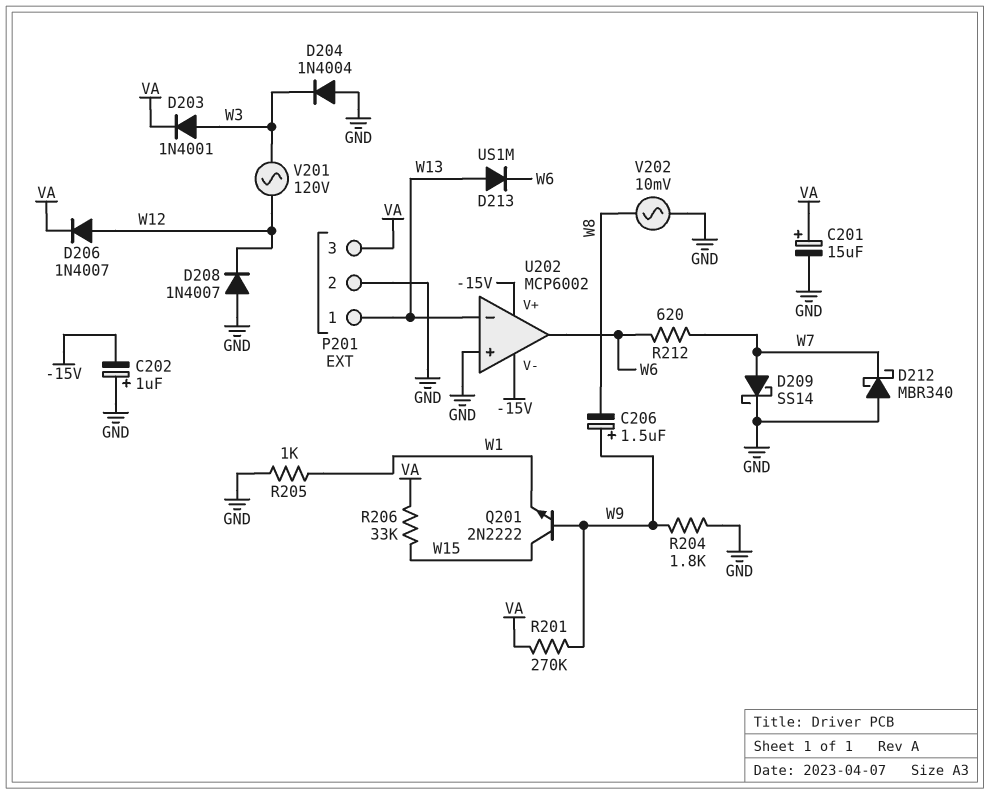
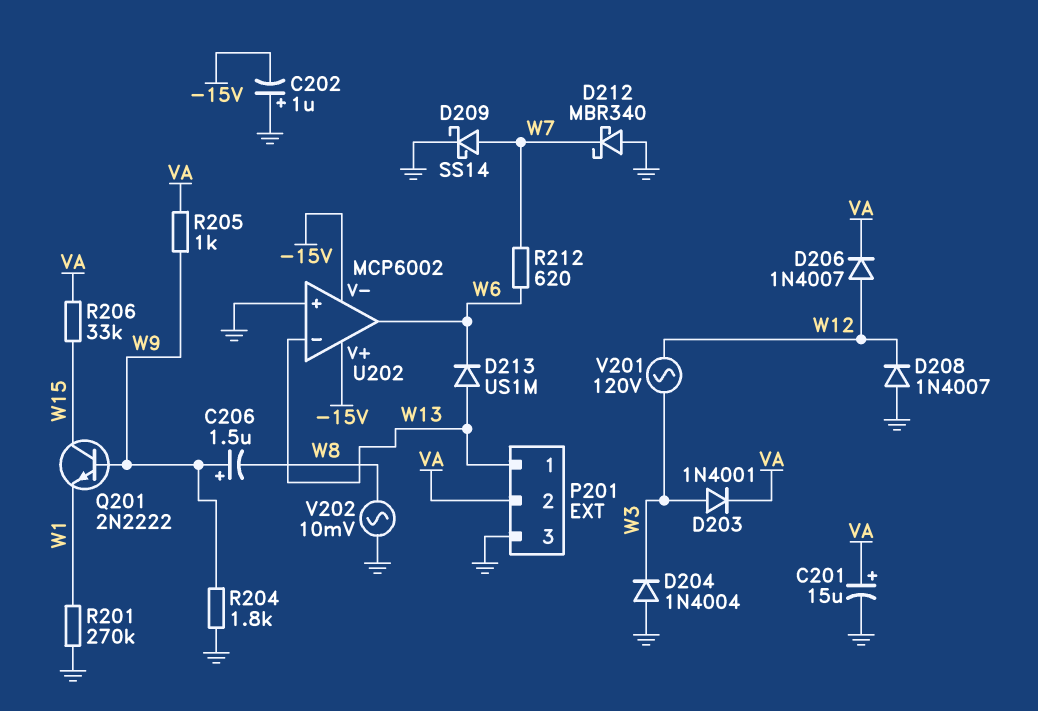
P201 pin 2: GND -> VA
P201 pin 3: VA -> GND
R201: 270k (VA, W9) -> 270k (GND, W1)
R205: 1k (GND, W1) -> 1k (VA, W9)

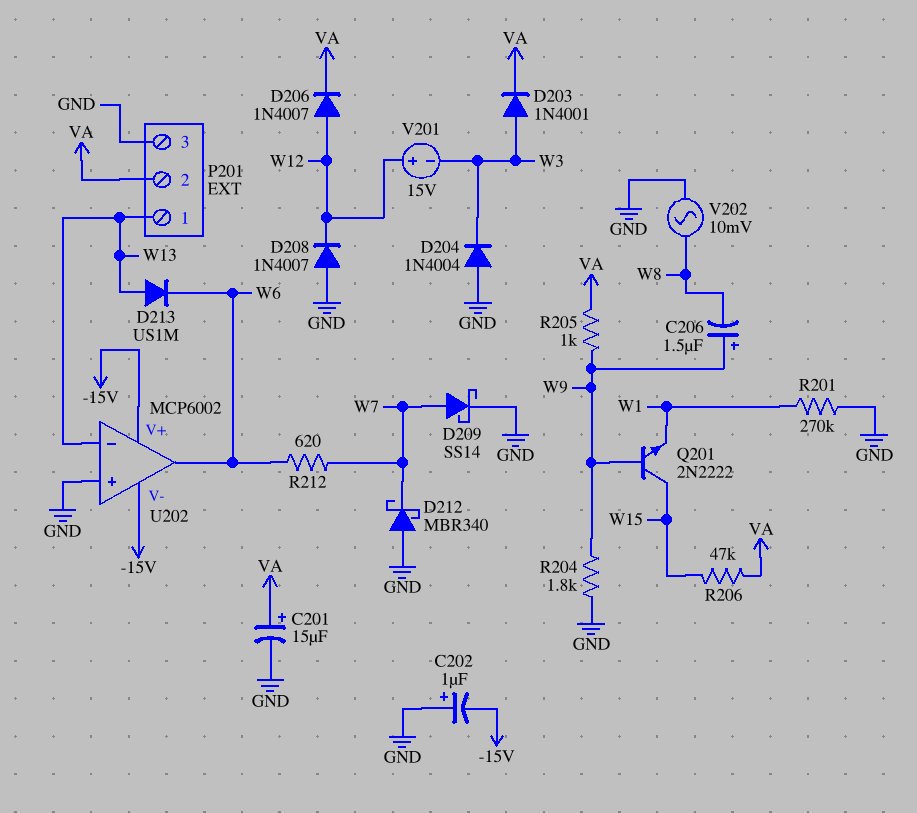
R206: 33k (VA, W15) -> 47k (VA, W15)
V201: AC 120V (W3, W12) -> 15V (plus W12, minus W3)

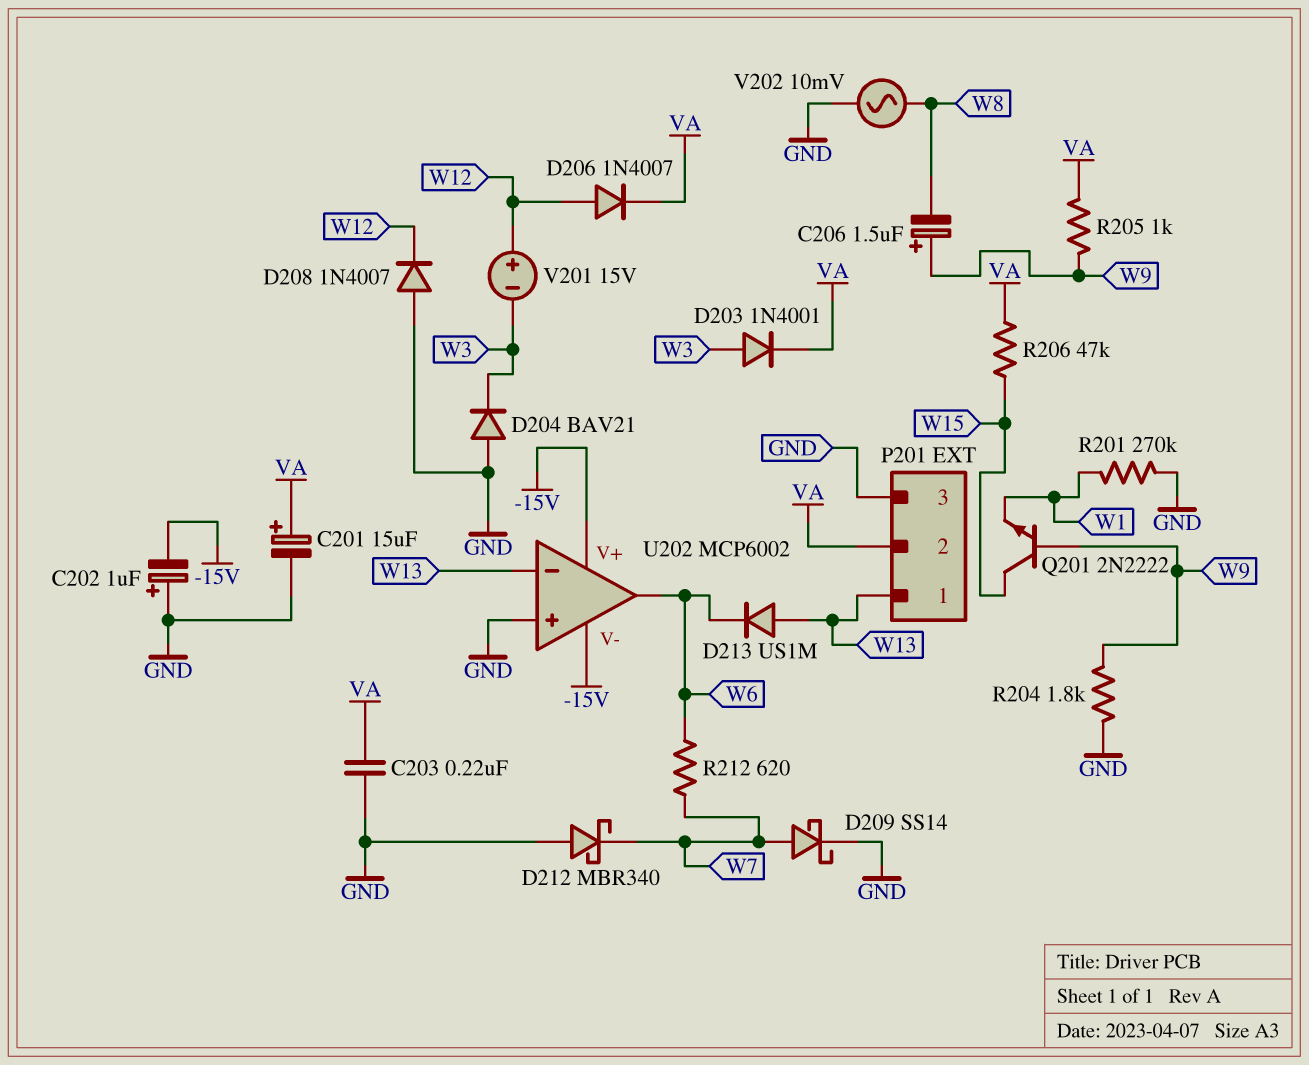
C203: none -> 220nF (GND, VA)
D204: diode 1N4004 (A GND, K W3) -> diode BAV21 (A GND, K W3)

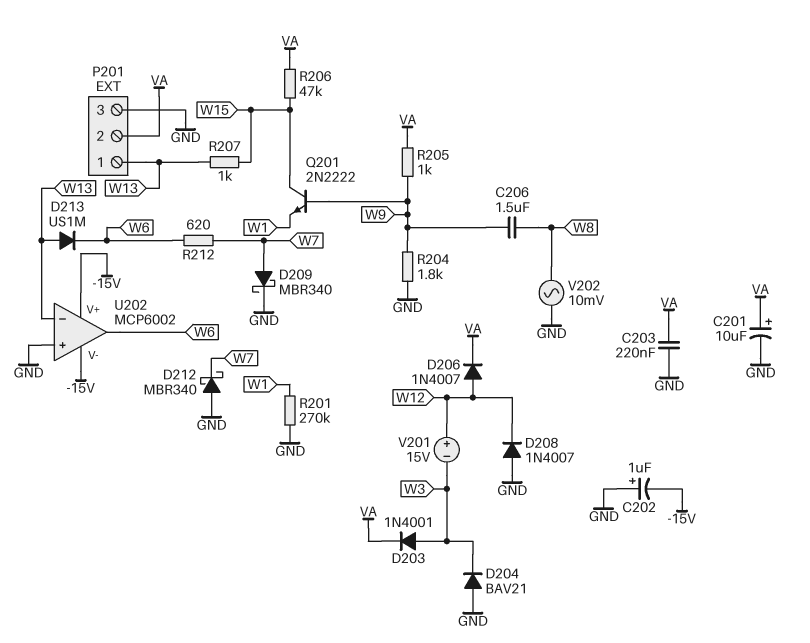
C201: 15uF (plus VA, minus GND) -> 10uF (plus VA, minus GND)
C206: 1.5uF (plus W9, minus W8) -> 1.5uF (W8, W9)
D209: schottky SS14 (A W7, K GND) -> schottky MBR340 (A W7, K GND)
R207: none -> 1k (W13, W15)

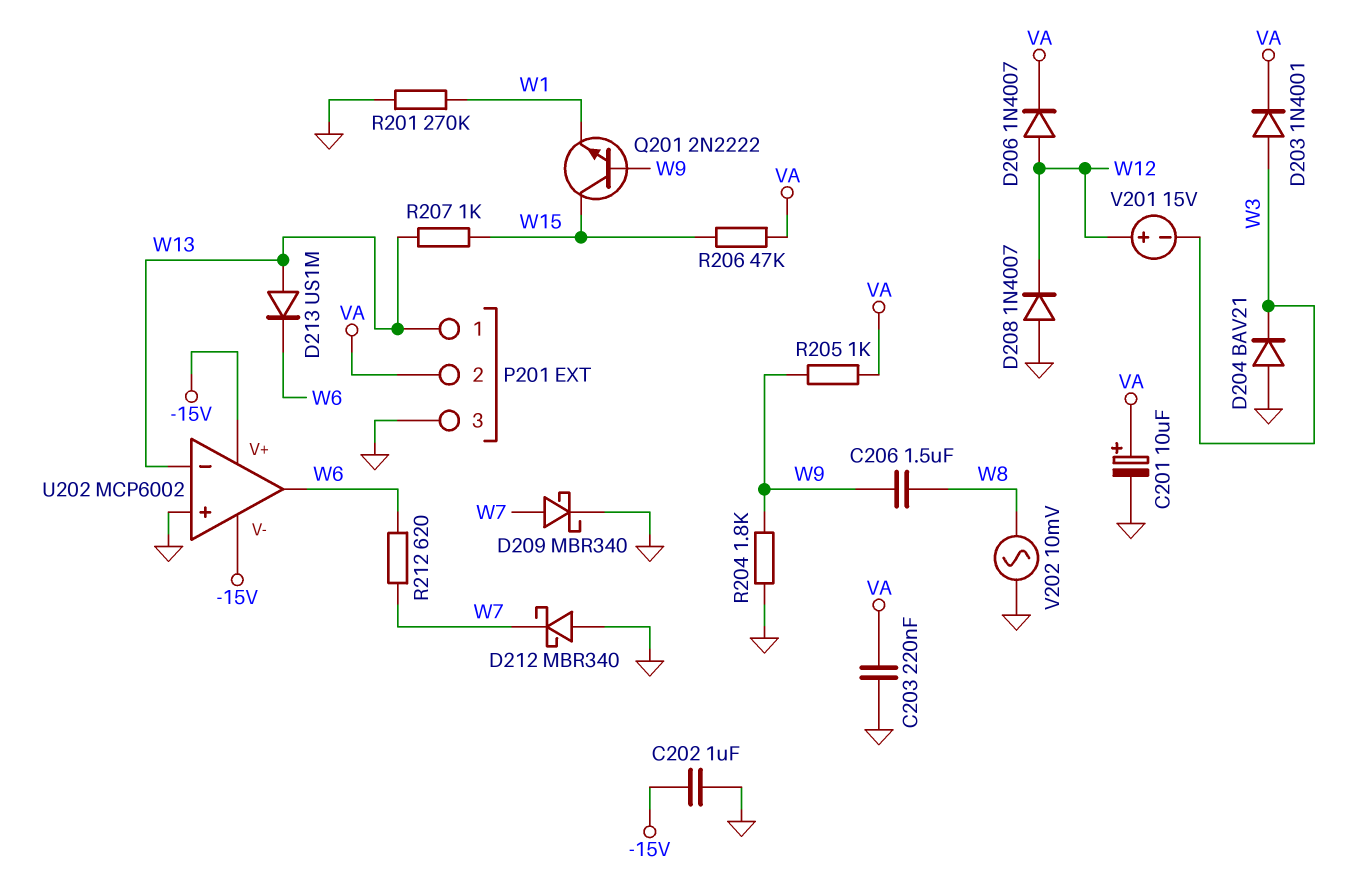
C202: 1uF (plus GND, minus -15V) -> 1uF (-15V, GND)

